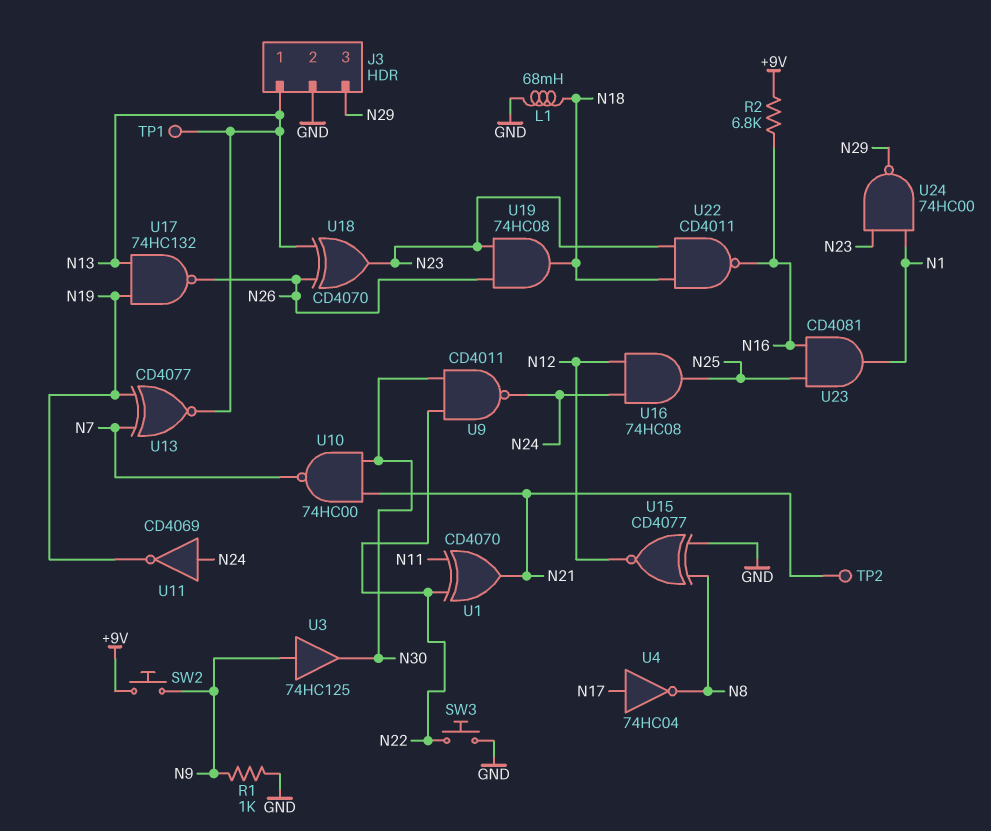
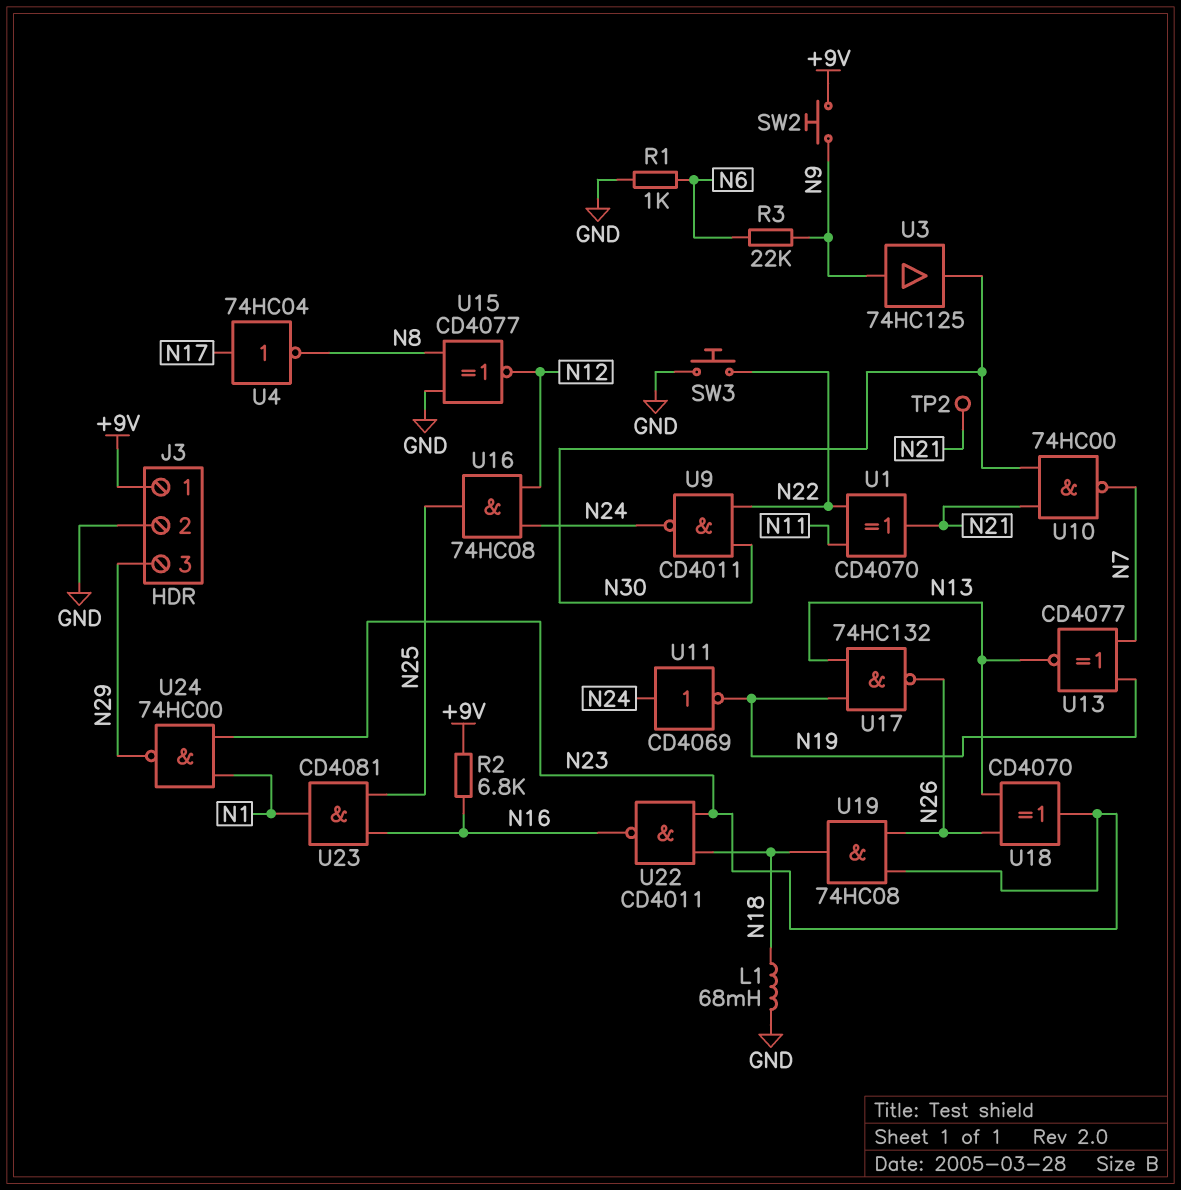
J3 pin 1: N13 -> +9V
R1: 1k (GND, N9) -> 1k (GND, N6)
R3: none -> 22k (N6, N9)
TP1: test point (N13) -> none

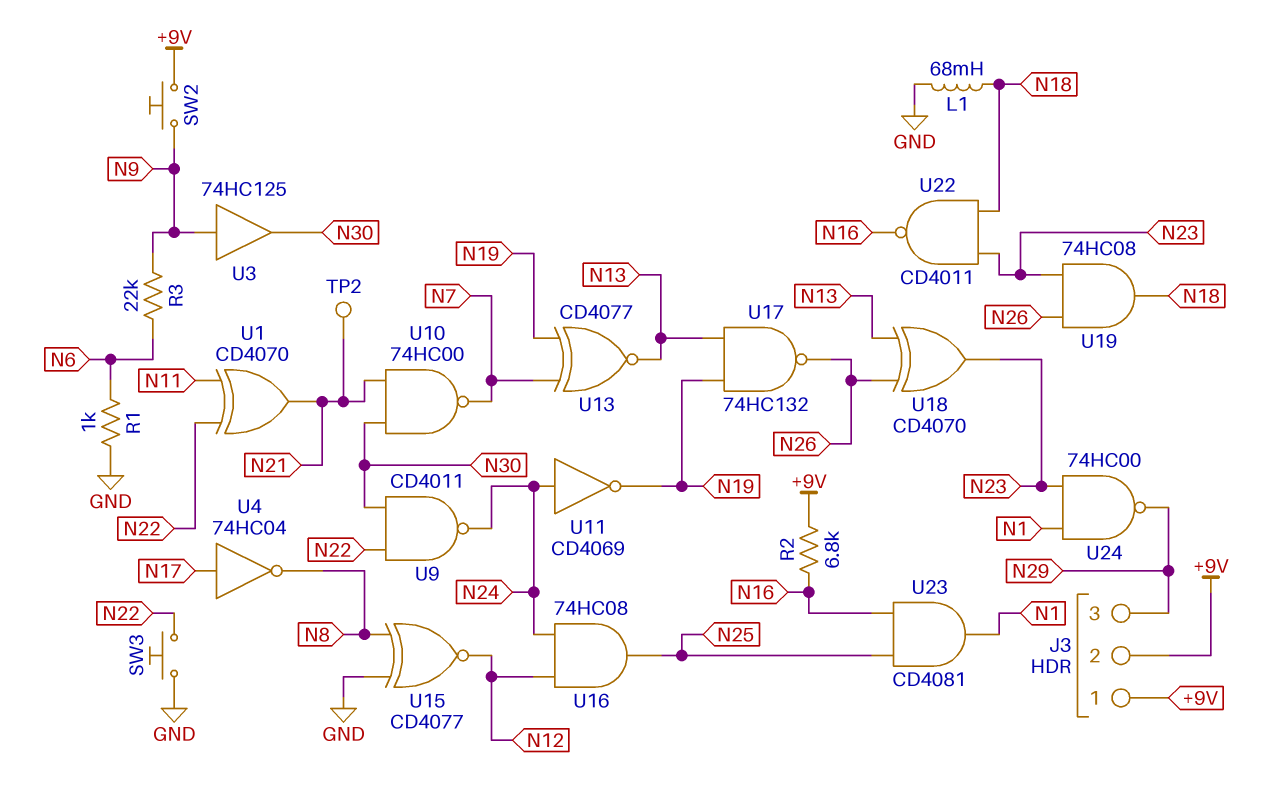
J3 pin 2: GND -> +9V

